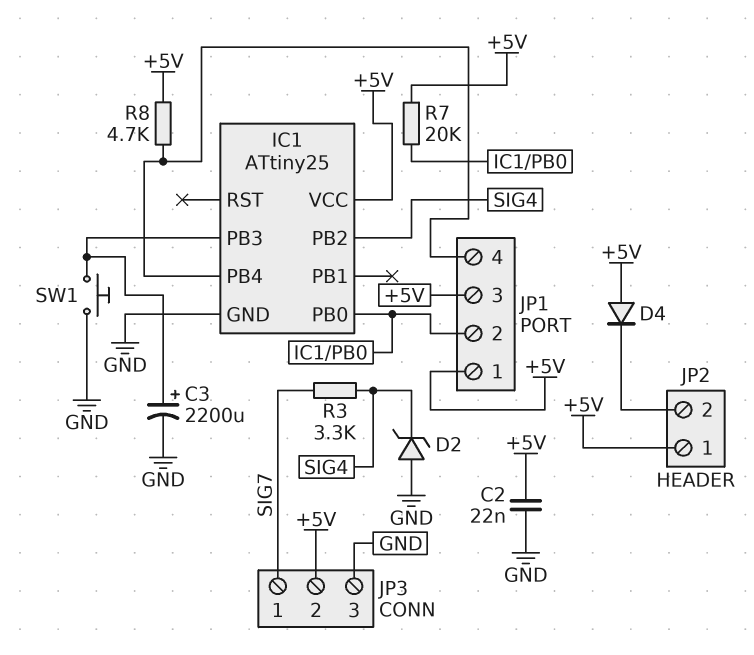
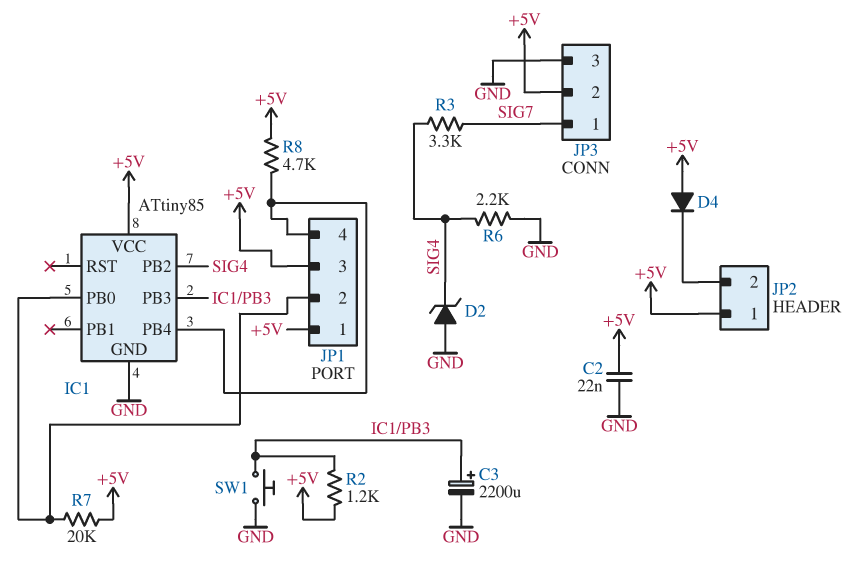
IC1: ATtiny25 -> ATtiny85
R2: none -> 1.2k (+5V, IC1/PB3)
R6: none -> 2.2k (GND, SIG4)

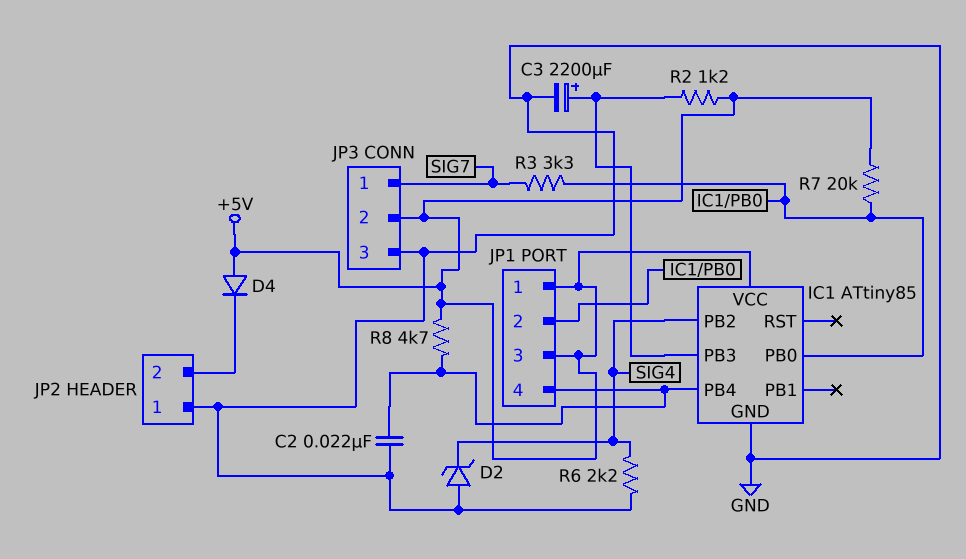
C2: 22nF (+5V, GND) -> 22nF (GND, IC1/PB4)
JP2 pin 1: +5V -> GND
R3: 3.3k (SIG4, SIG7) -> 3.3k (IC1/PB0, SIG7)
SW1: button (GND, IC1/PB3) -> none

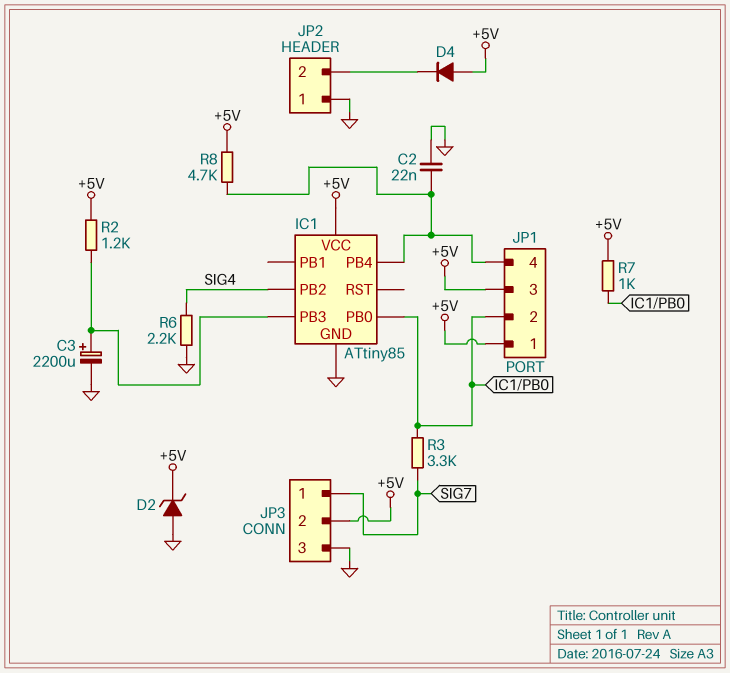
D2: zener (A GND, K SIG4) -> zener (A GND, K +5V)
R7: 20k (+5V, IC1/PB0) -> 1k (+5V, IC1/PB0)

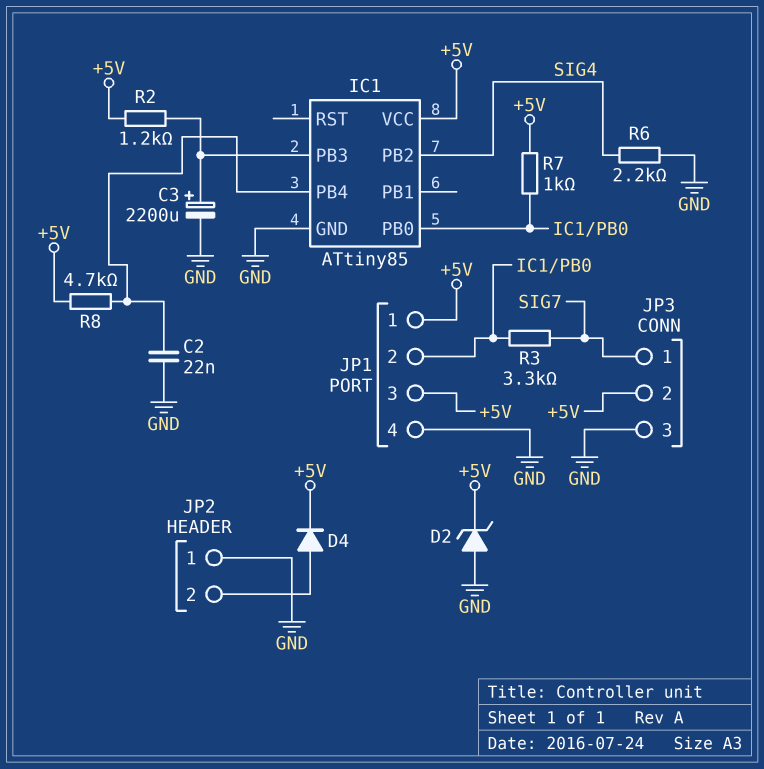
D4: diode (A +5V, K JP2/2) -> diode (A JP2/2, K +5V)
JP1 pin 4: IC1/PB4 -> GND

